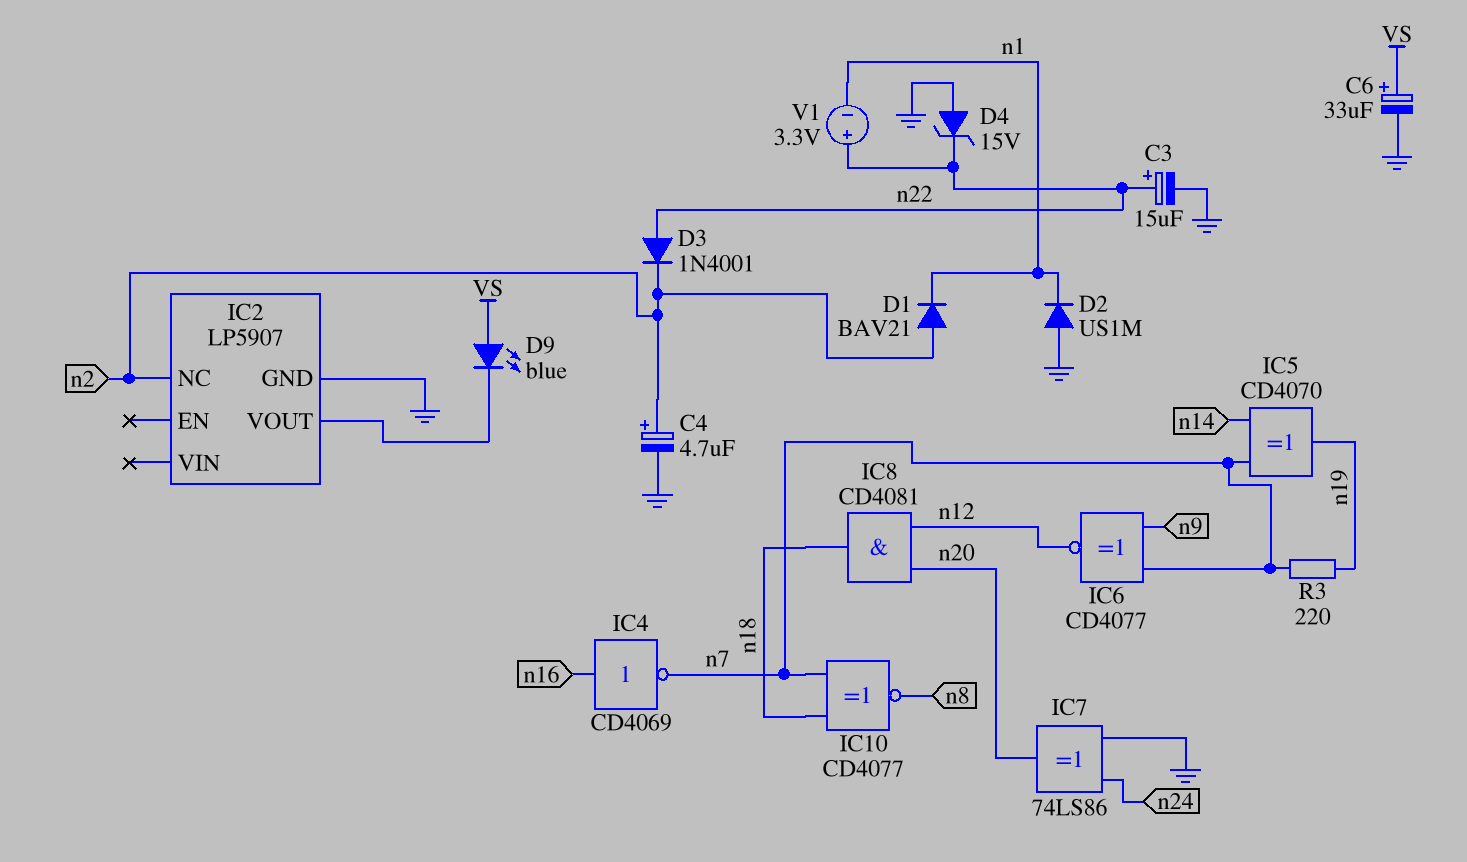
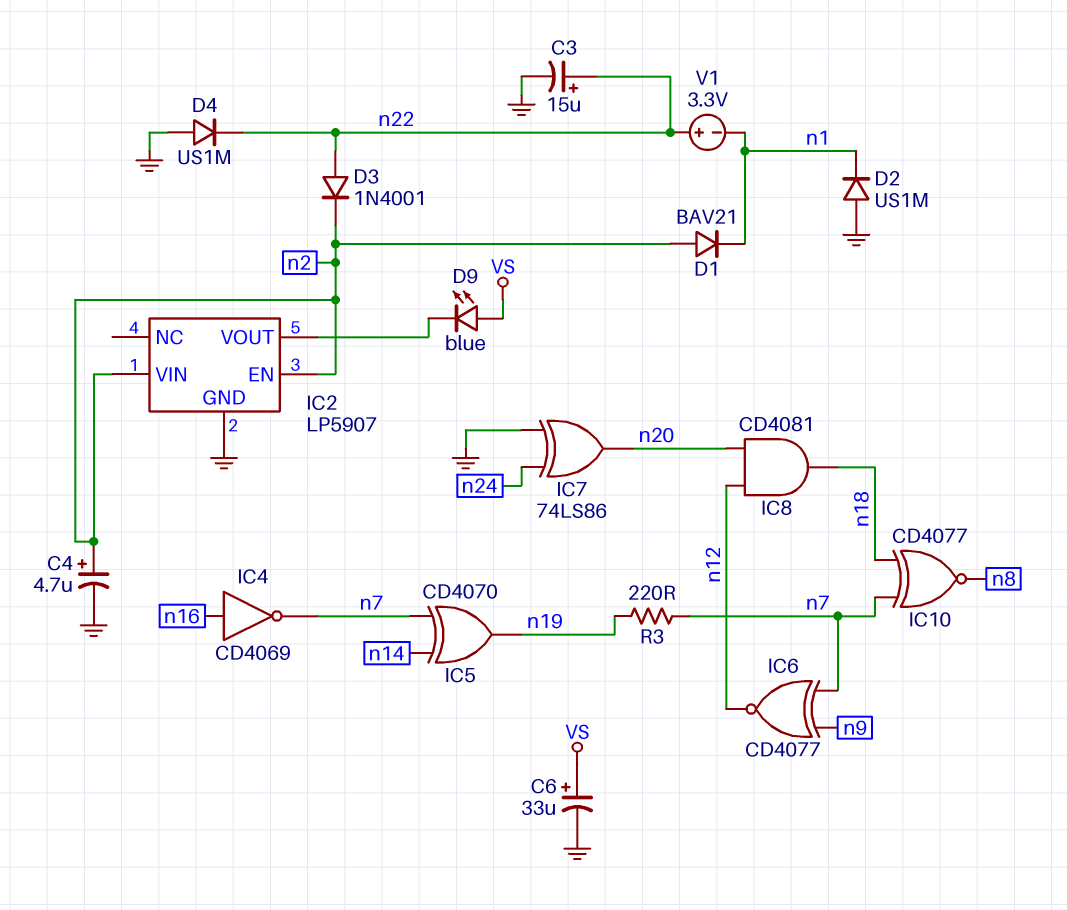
D4: zener 15V (A GND, K n22) -> diode US1M (A GND, K n22)
IC2 pin EN: none -> n2
IC2 pin NC: n2 -> none
IC2 pin VIN: none -> n2

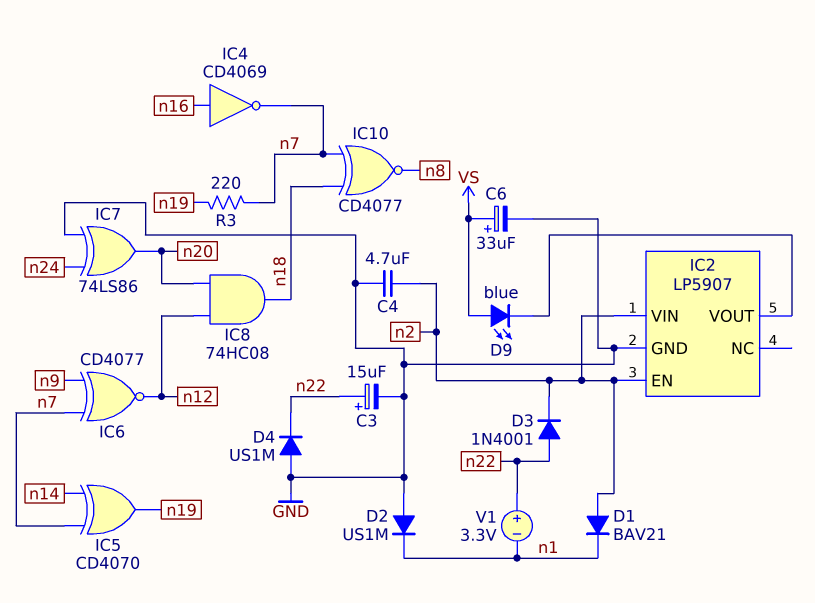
C4: 4.7uF (plus n2, minus GND) -> 4.7uF (GND, n2)
IC8: AND CD4081 (in n12, in n20, out n18) -> AND 74HC08 (in n12, in n20, out n18)

